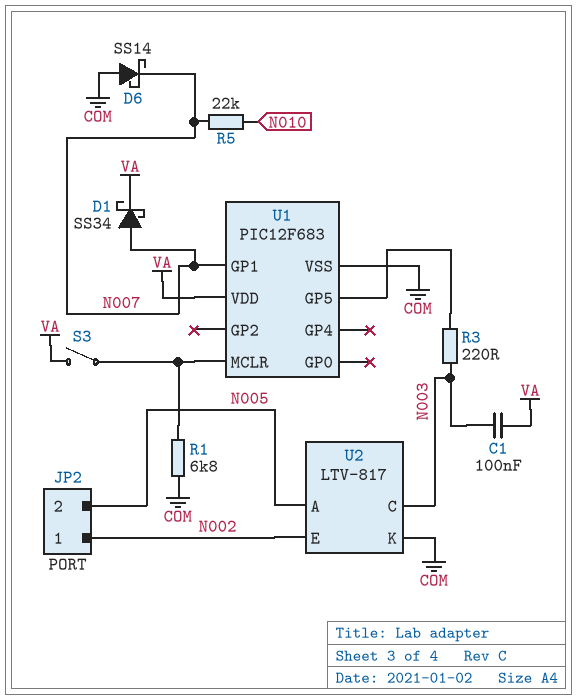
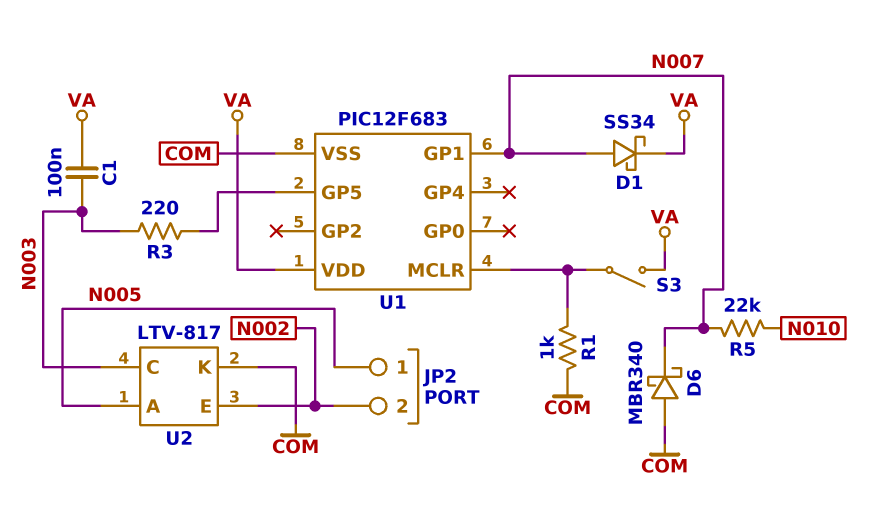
D6: schottky SS14 (A COM, K N007) -> schottky MBR340 (A COM, K N007)
JP2 pin 1: N002 -> N005
JP2 pin 2: N005 -> N002
R1: 6.8k (COM, U1/MCLR) -> 1k (COM, U1/MCLR)

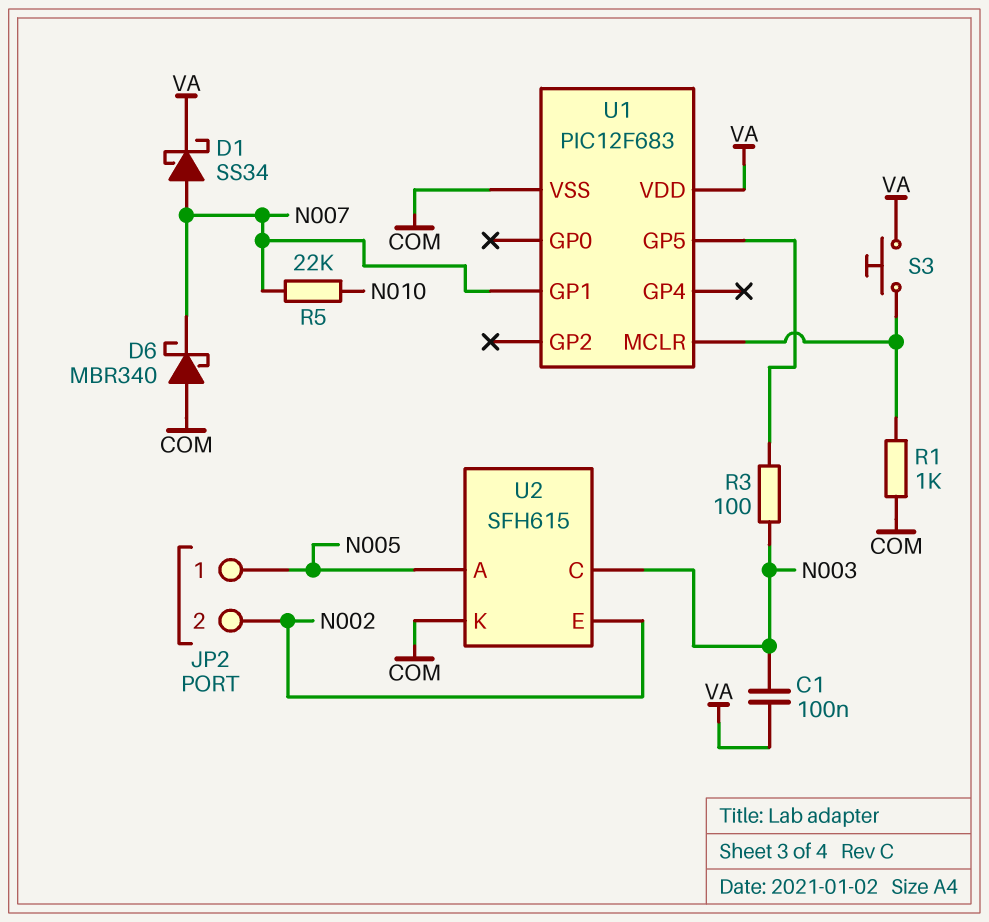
R3: 220 (N003, U1/GP5) -> 100 (N003, U1/GP5)
S3: switch (U1/MCLR, VA) -> button (U1/MCLR, VA)
U2: LTV-817 -> SFH615

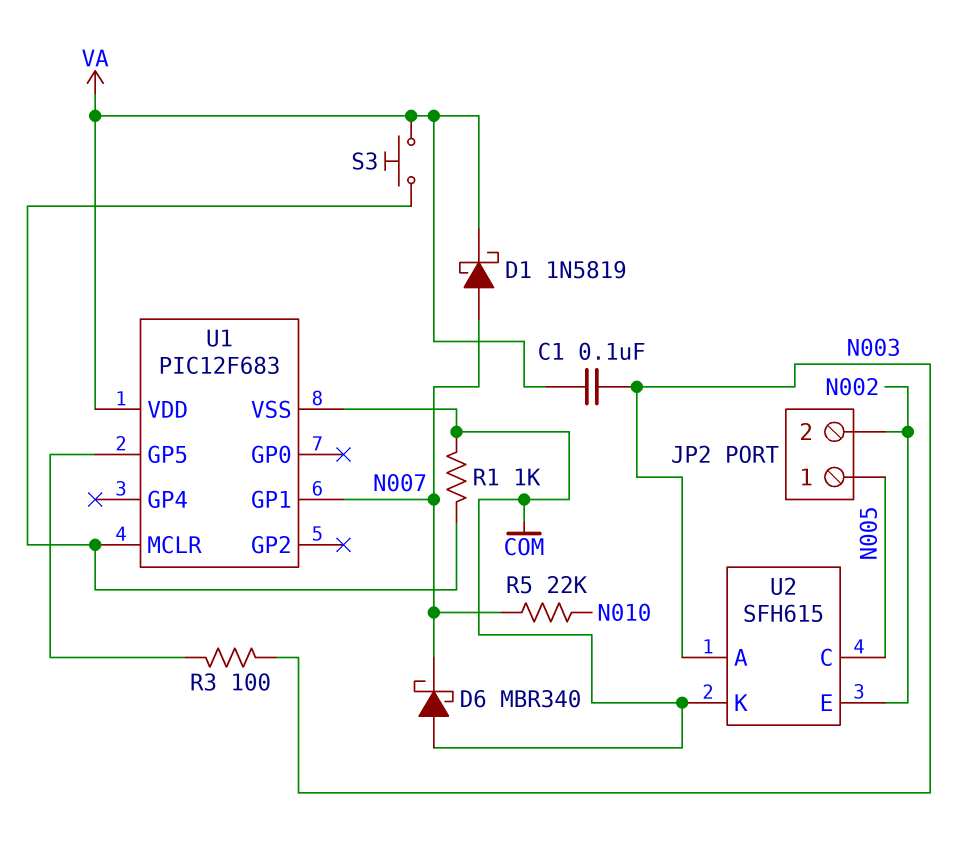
D1: schottky SS34 (A N007, K VA) -> schottky 1N5819 (A N007, K VA)
U2 pin A: N005 -> N003
U2 pin C: N003 -> N005

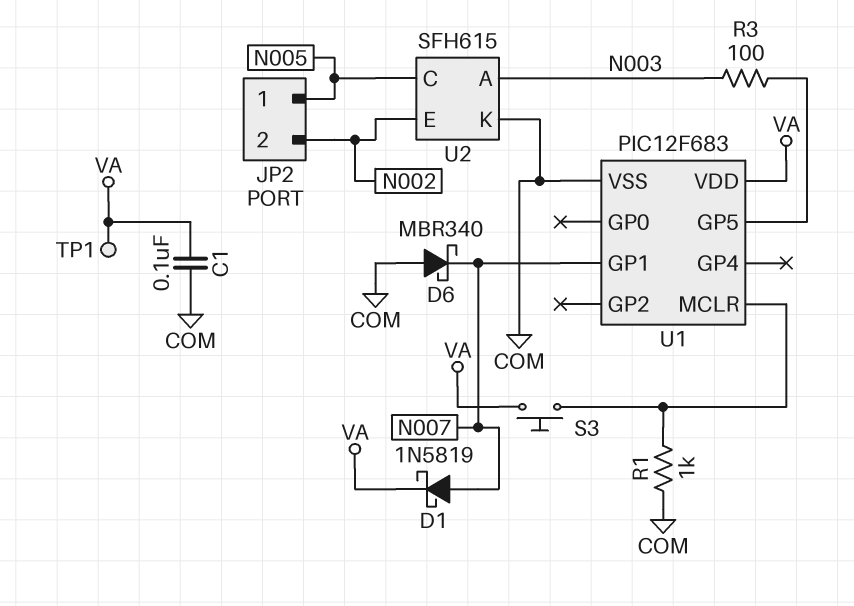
C1: 100nF (N003, VA) -> 100nF (COM, VA)
R5: 22k (N007, N010) -> none
TP1: none -> test point (VA)

